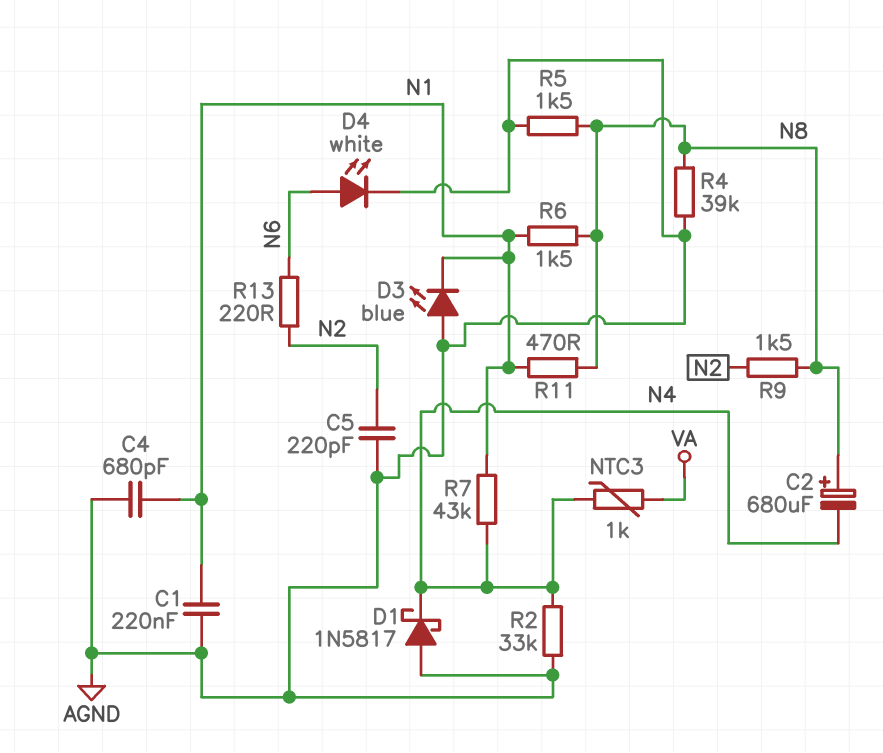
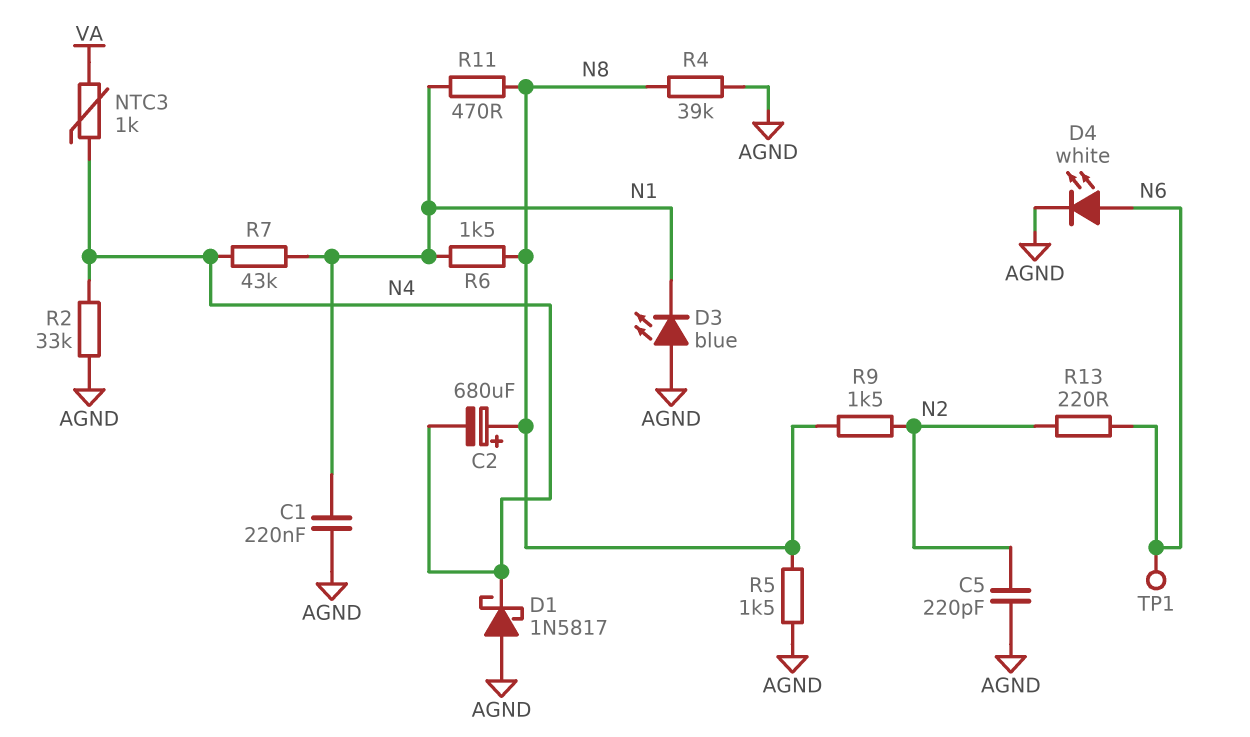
C4: 680pF (AGND, N1) -> none
TP1: none -> test point (N6)

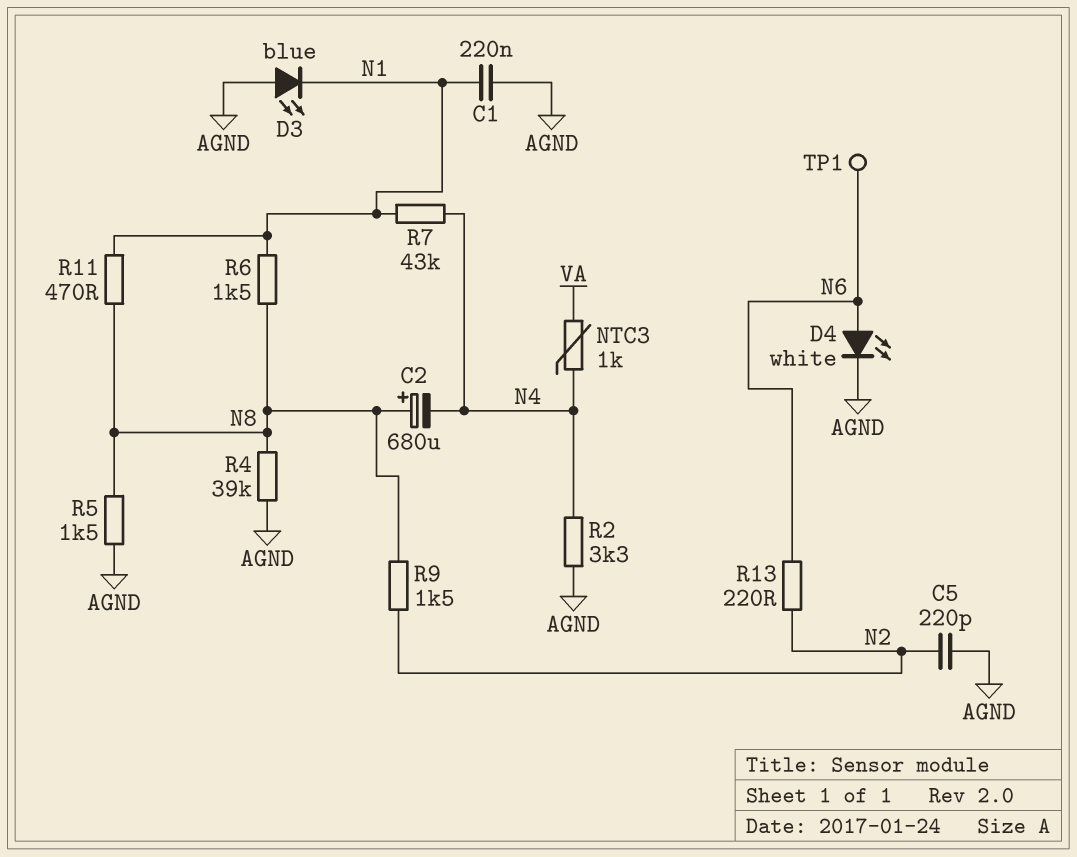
D1: schottky 1N5817 (A AGND, K N4) -> none
R2: 33k (AGND, N4) -> 3.3k (AGND, N4)

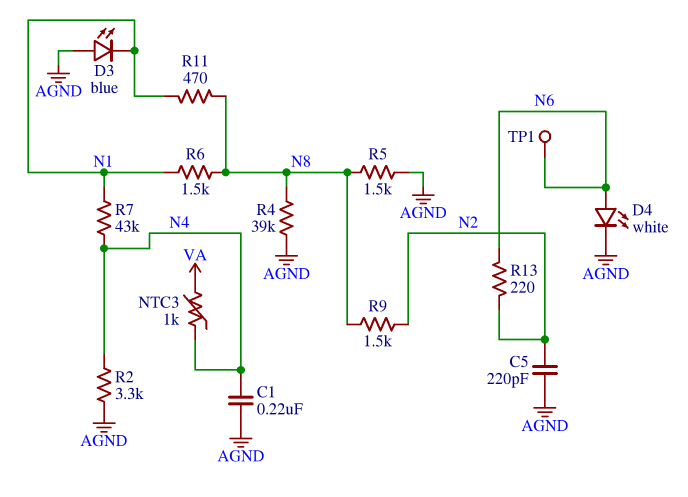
C1: 220nF (AGND, N1) -> 220nF (AGND, N4)
C2: 680uF (plus N8, minus N4) -> none

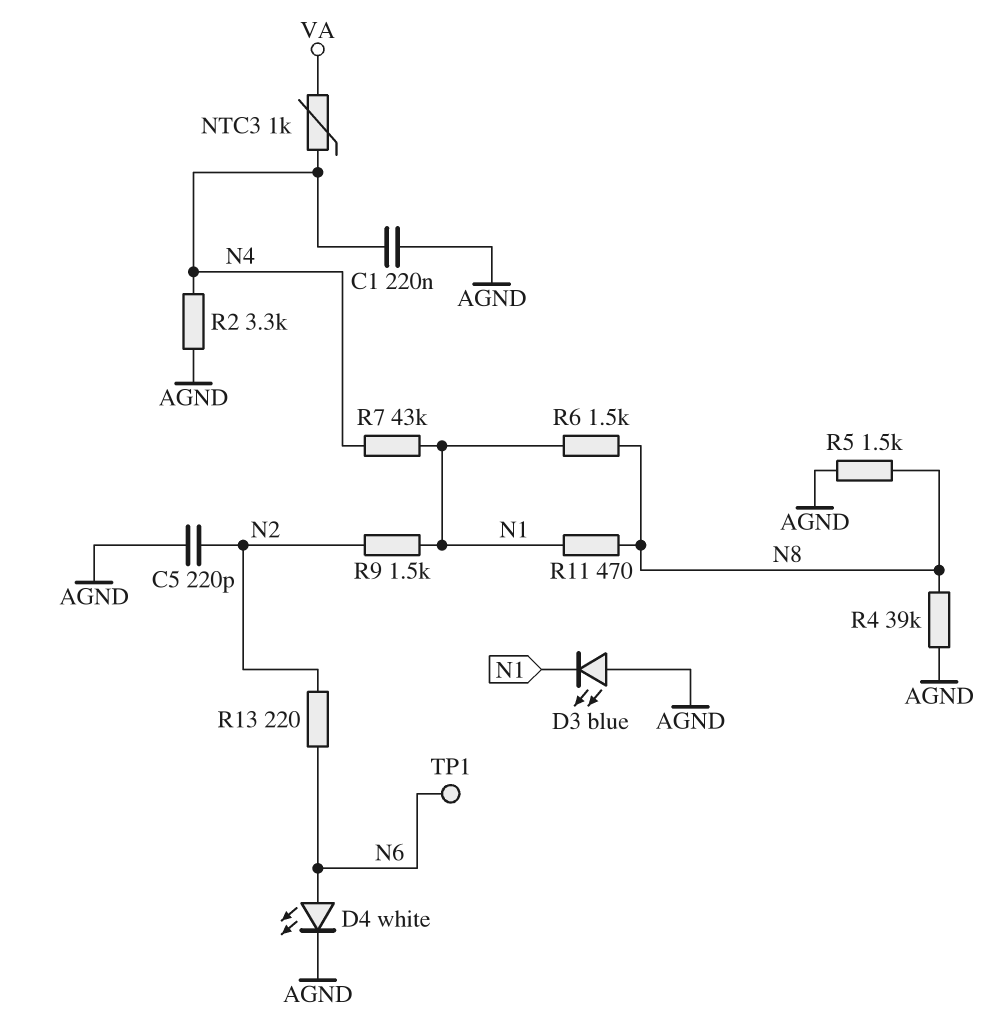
R9: 1.5k (N2, N8) -> 1.5k (N1, N2)

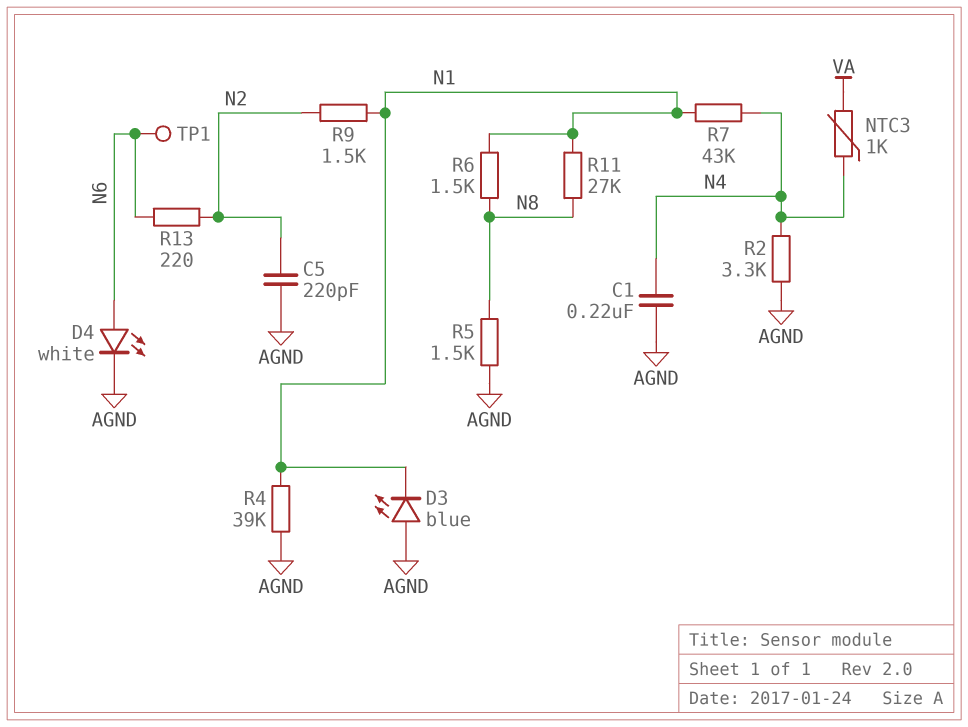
R4: 39k (AGND, N8) -> 39k (AGND, N1)
R11: 470 (N1, N8) -> 27k (N1, N8)

